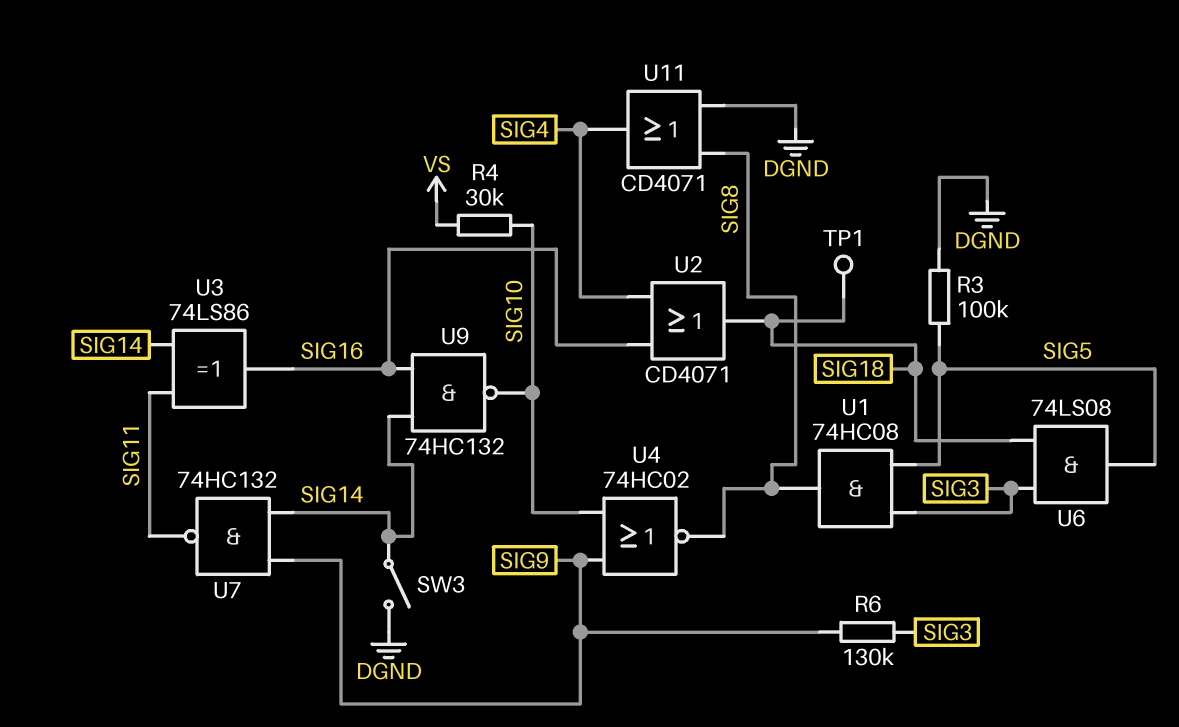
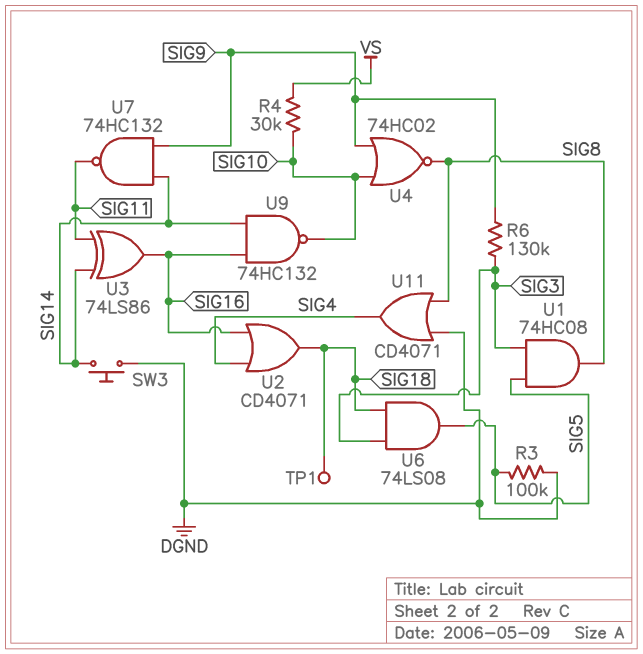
SW3: switch (DGND, SIG14) -> button (DGND, SIG14)

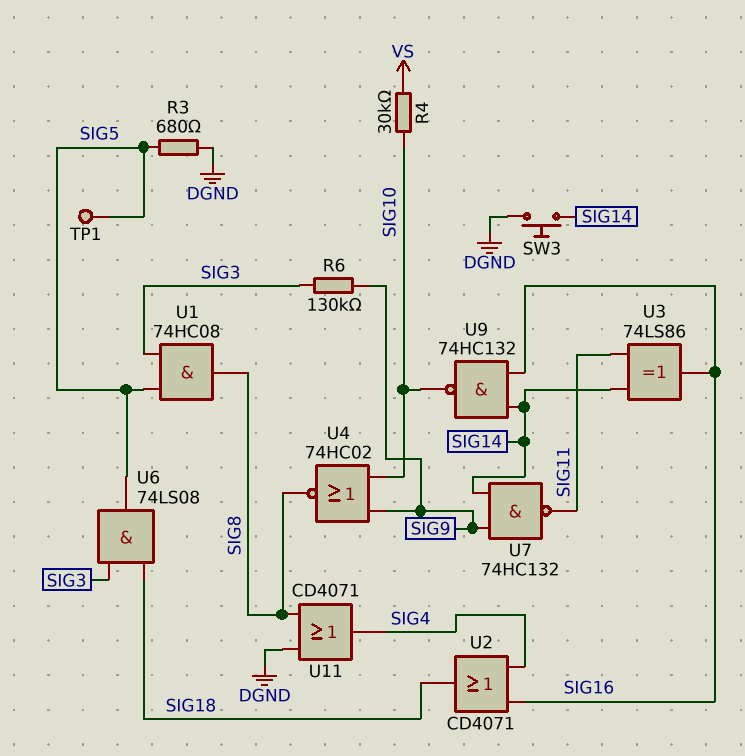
R3: 100k (DGND, SIG5) -> 680 (DGND, SIG5)
TP1: test point (SIG18) -> test point (SIG5)

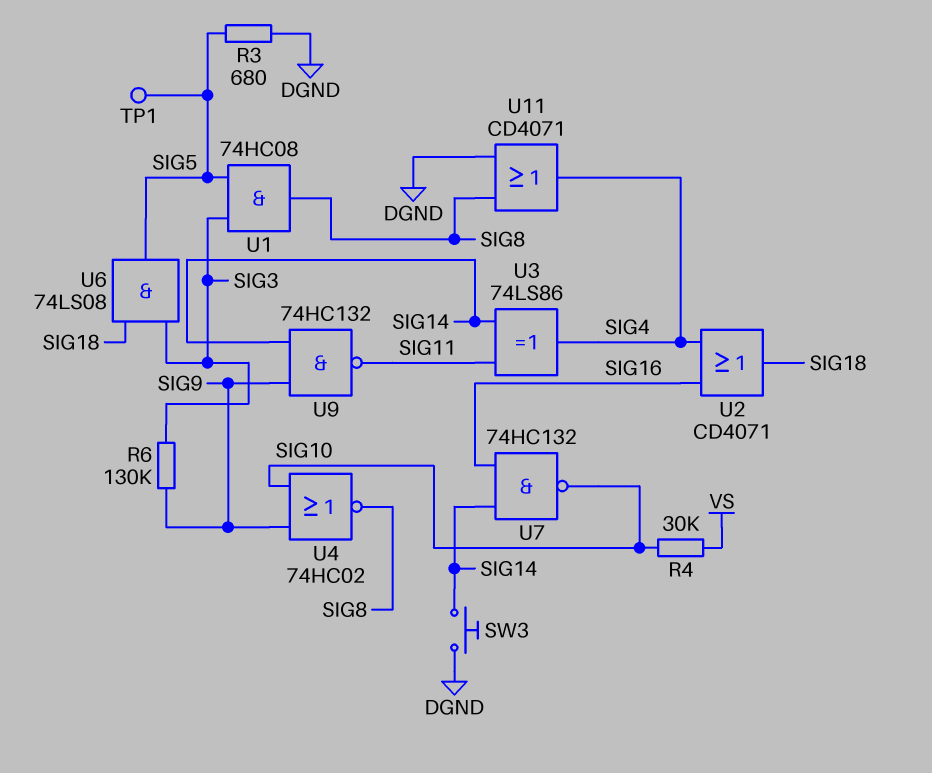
U3: XOR 74LS86 (in SIG11, in SIG14, out SIG16) -> XOR 74LS86 (in SIG11, in SIG14, out SIG4)
U7: NAND 74HC132 (in SIG9, in SIG14, out SIG11) -> NAND 74HC132 (in SIG14, in SIG16, out SIG10)
U9: NAND 74HC132 (in SIG14, in SIG16, out SIG10) -> NAND 74HC132 (in SIG9, in SIG14, out SIG11)

